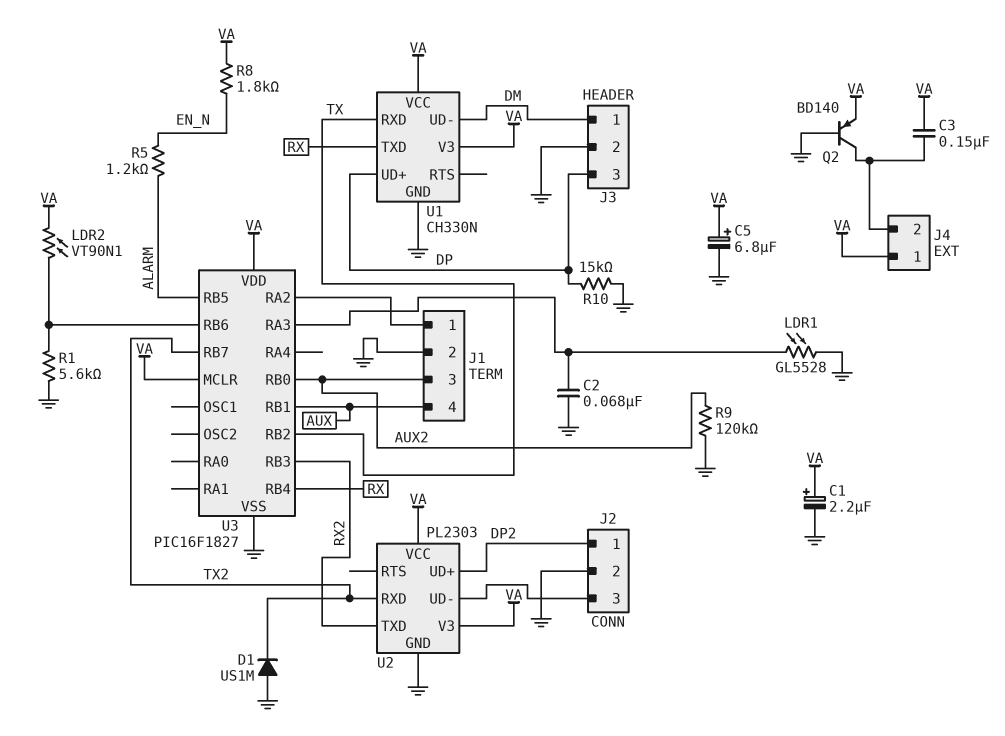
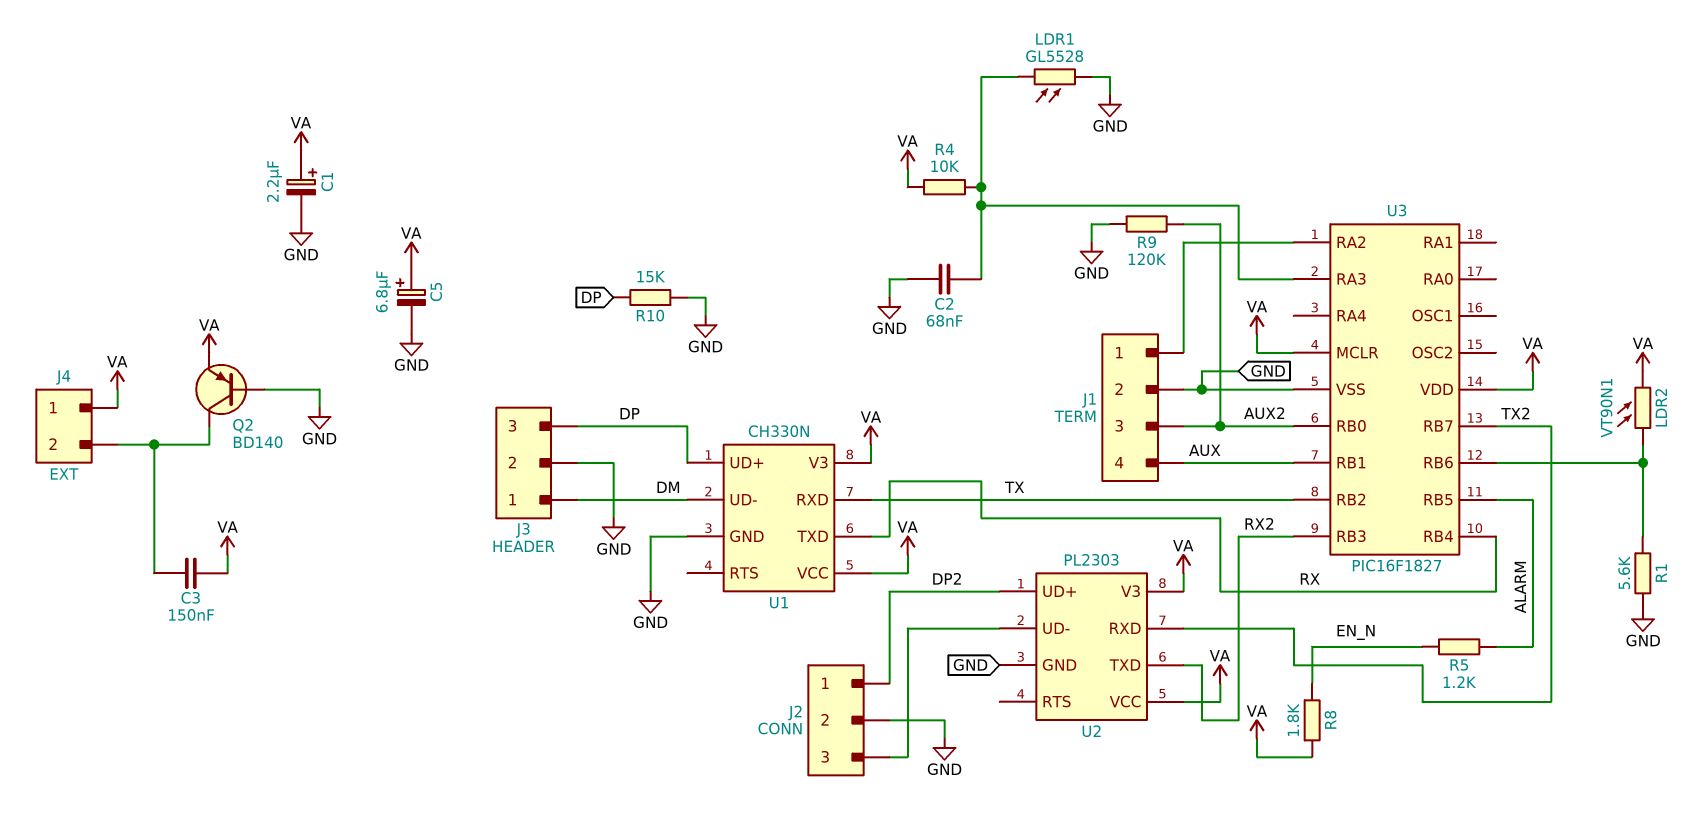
D1: diode US1M (A GND, K TX2) -> none
R4: none -> 10k (U3/RA3, VA)

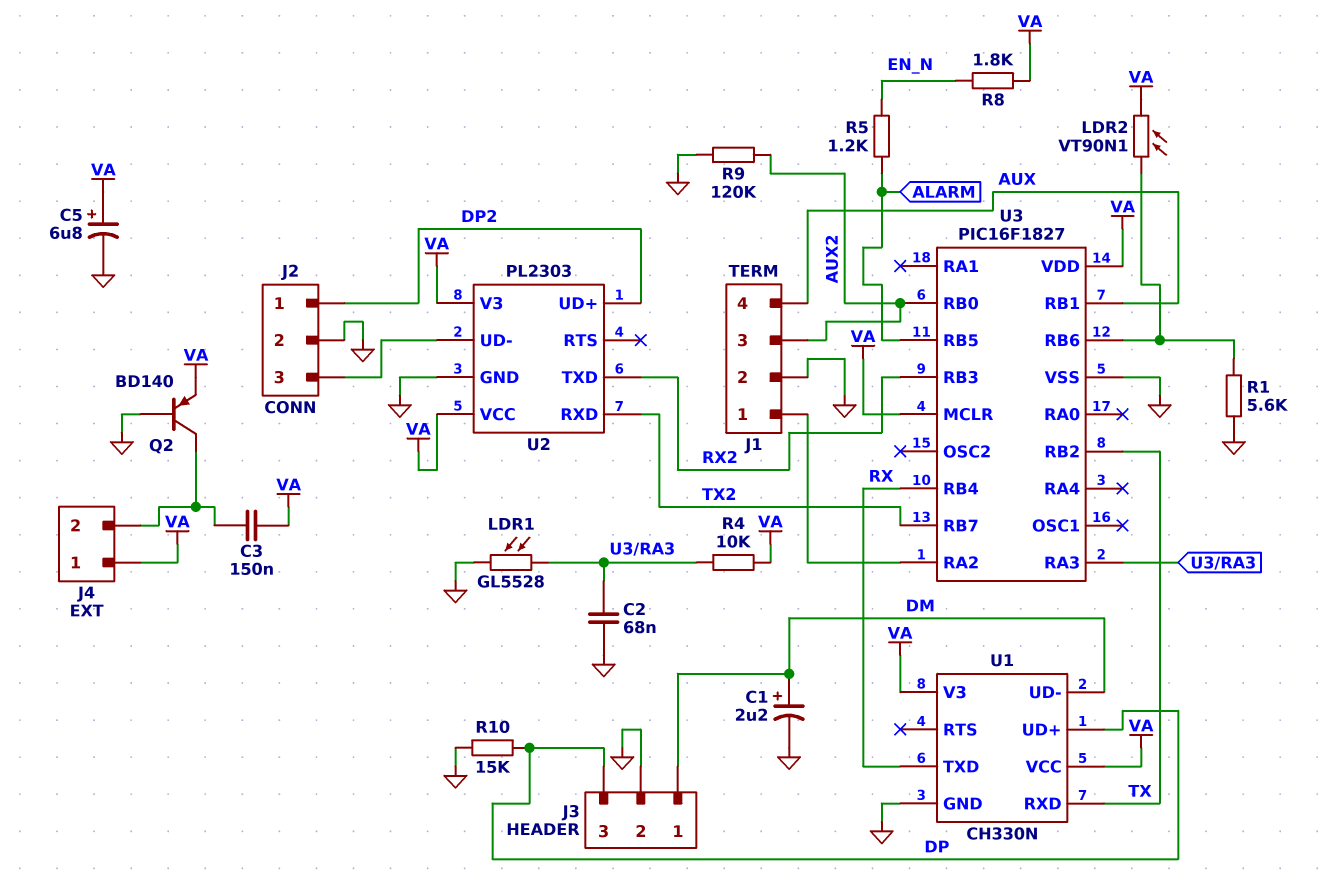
C1: 2.2uF (plus VA, minus GND) -> 2.2uF (plus DM, minus GND)

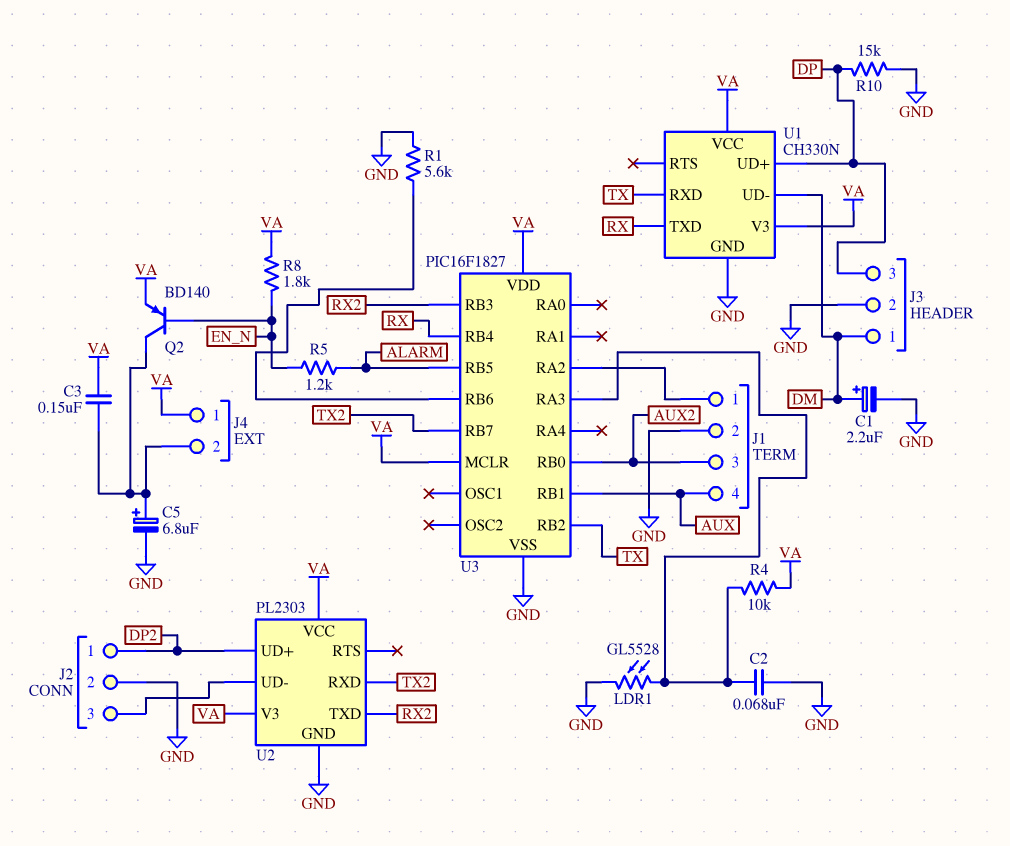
C5: 6.8uF (plus VA, minus GND) -> 6.8uF (plus J4/2, minus GND)
LDR2: VT90N1 (U3/RB6, VA) -> none
Q2: PNP BD140 (B GND, C J4/2, E VA) -> PNP BD140 (B EN_N, C J4/2, E VA)
R9: 120k (AUX2, GND) -> none

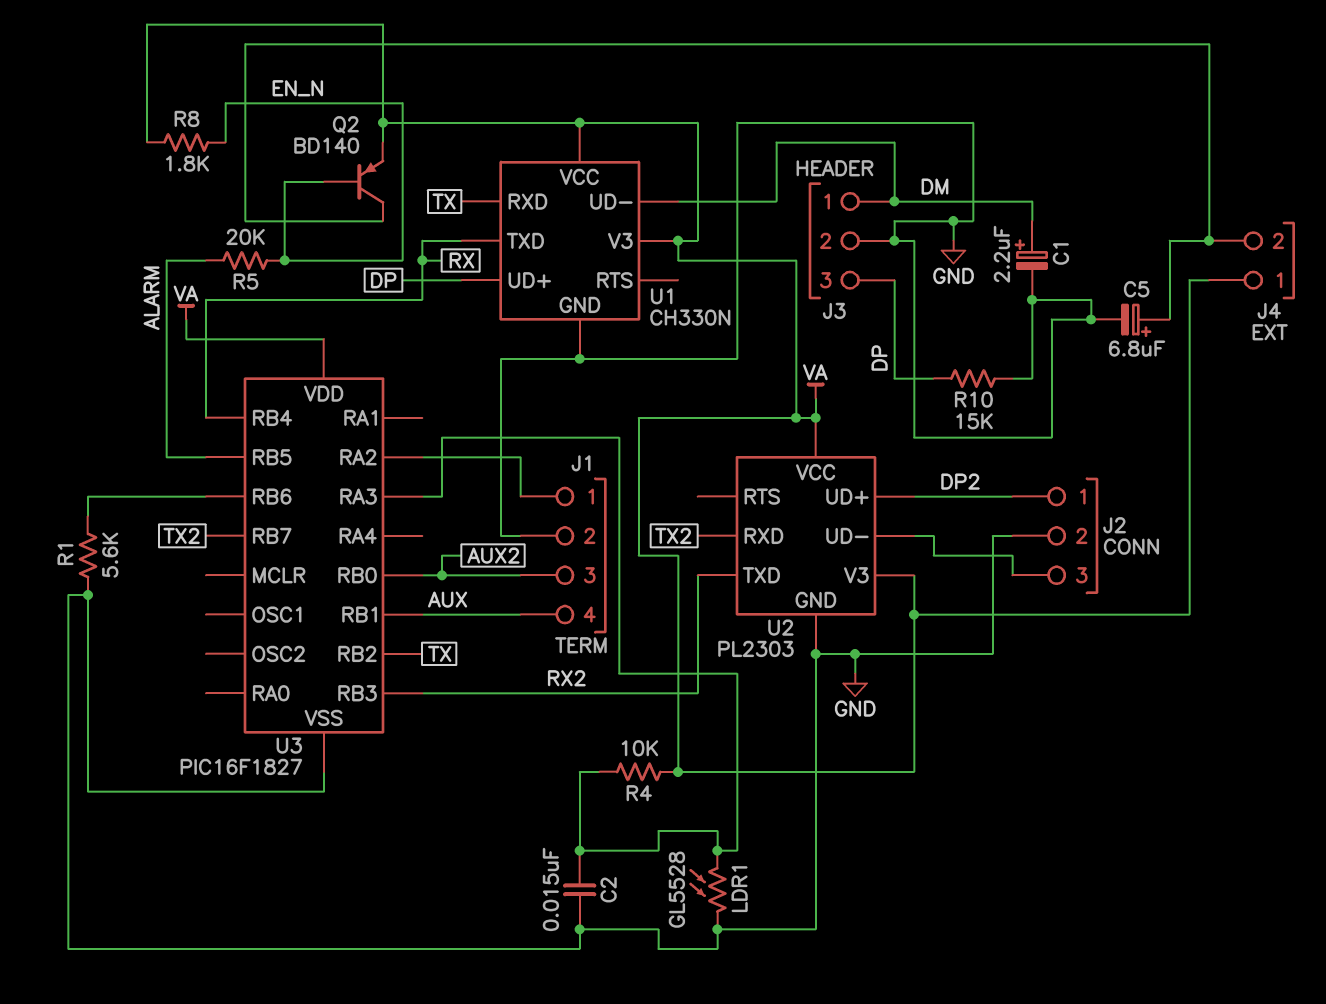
C2: 68nF (GND, U3/RA3) -> 15nF (GND, U3/RA3)
C3: 150nF (J4/2, VA) -> none
R5: 1.2k (ALARM, EN_N) -> 20k (ALARM, EN_N)
U3 pin MCLR: VA -> none

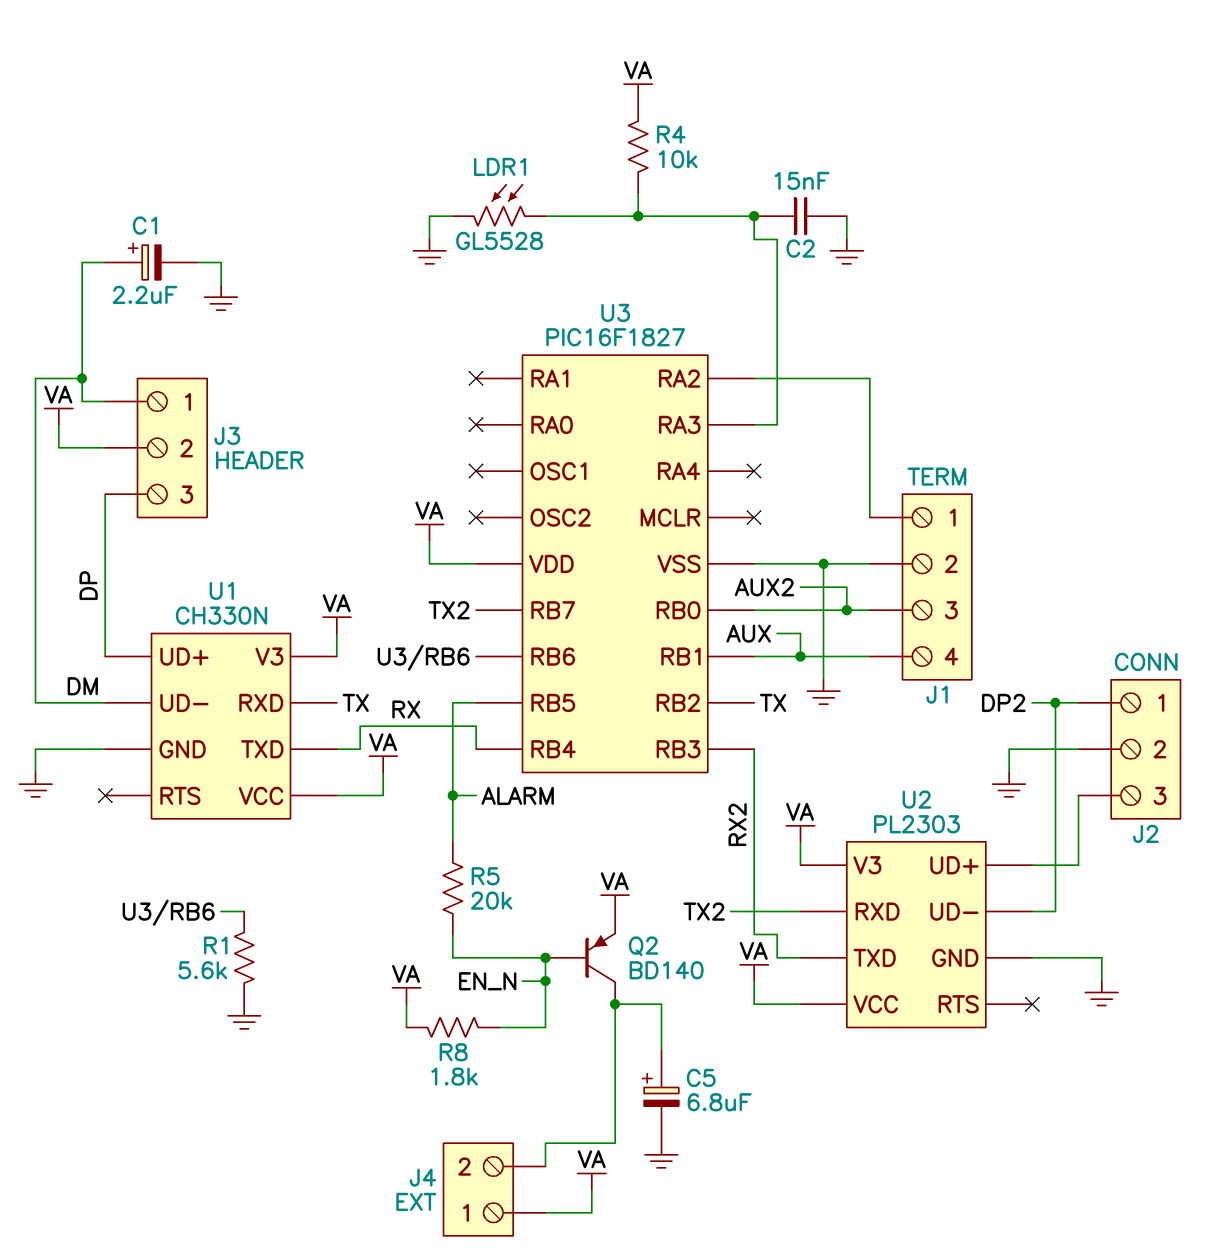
J3 pin 2: GND -> VA
R10: 15k (DP, GND) -> none
U2 pin UD+: DP2 -> J2/3
U2 pin UD-: J2/3 -> DP2

